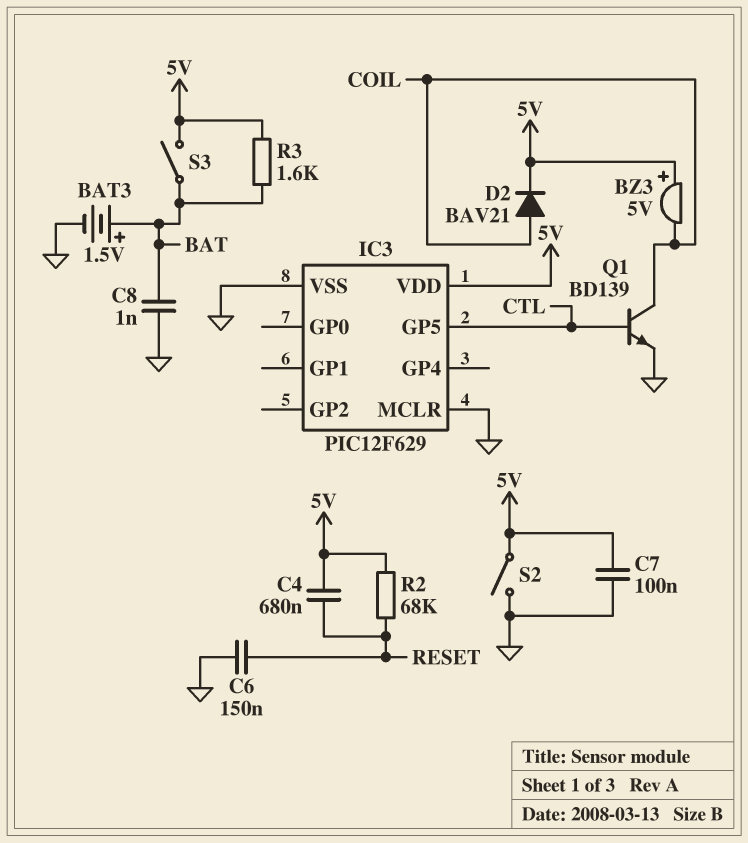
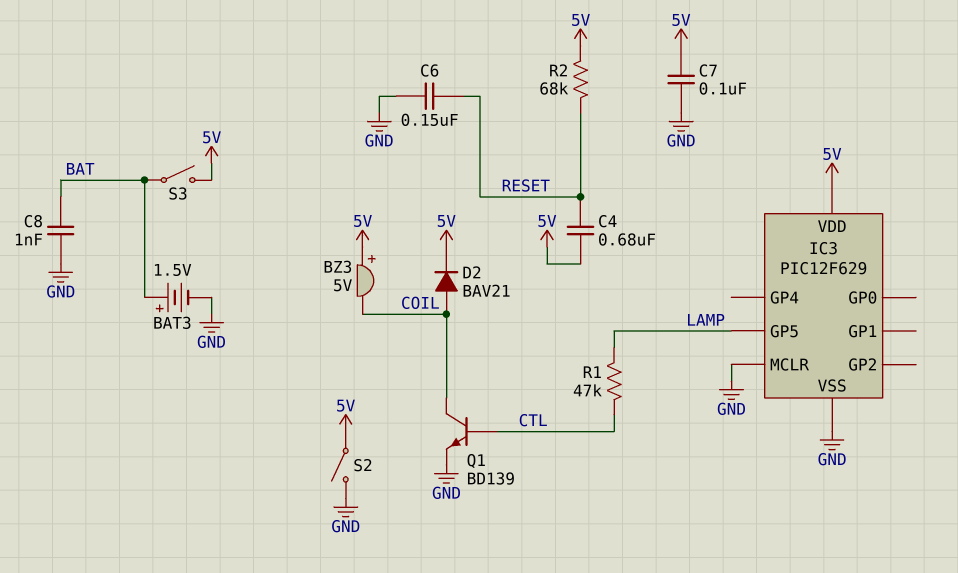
IC3 pin GP5: CTL -> LAMP
R1: none -> 47k (CTL, LAMP)
R3: 1.6k (5V, BAT) -> none

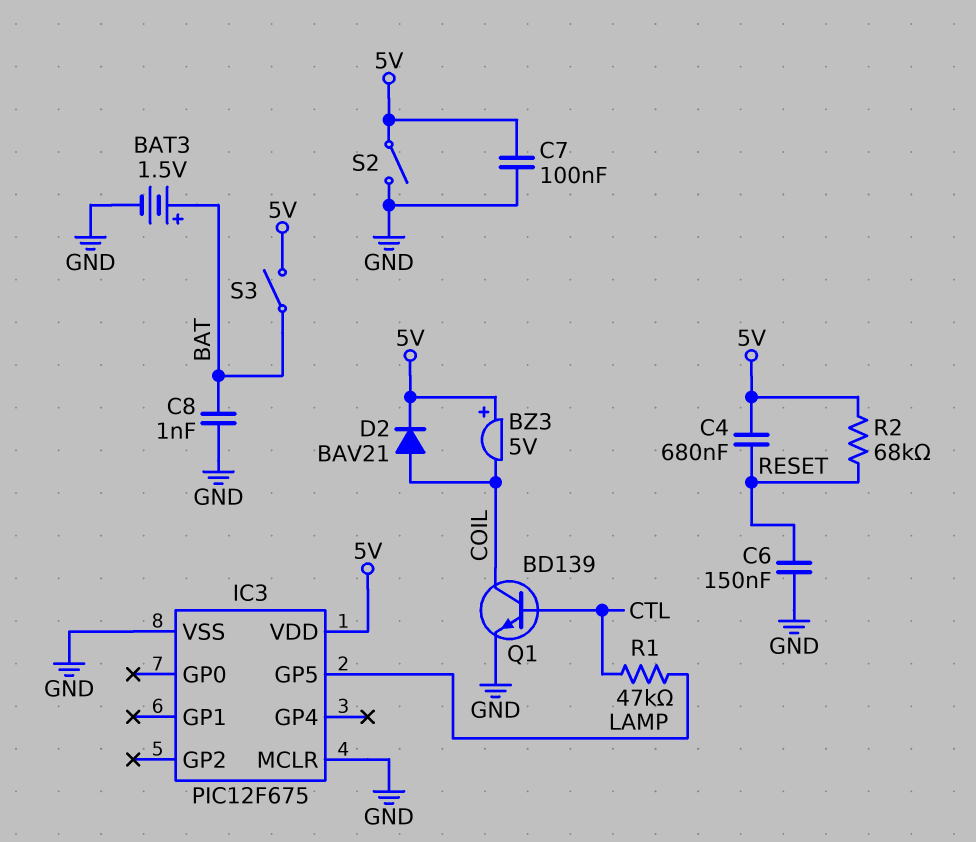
IC3: PIC12F629 -> PIC12F675

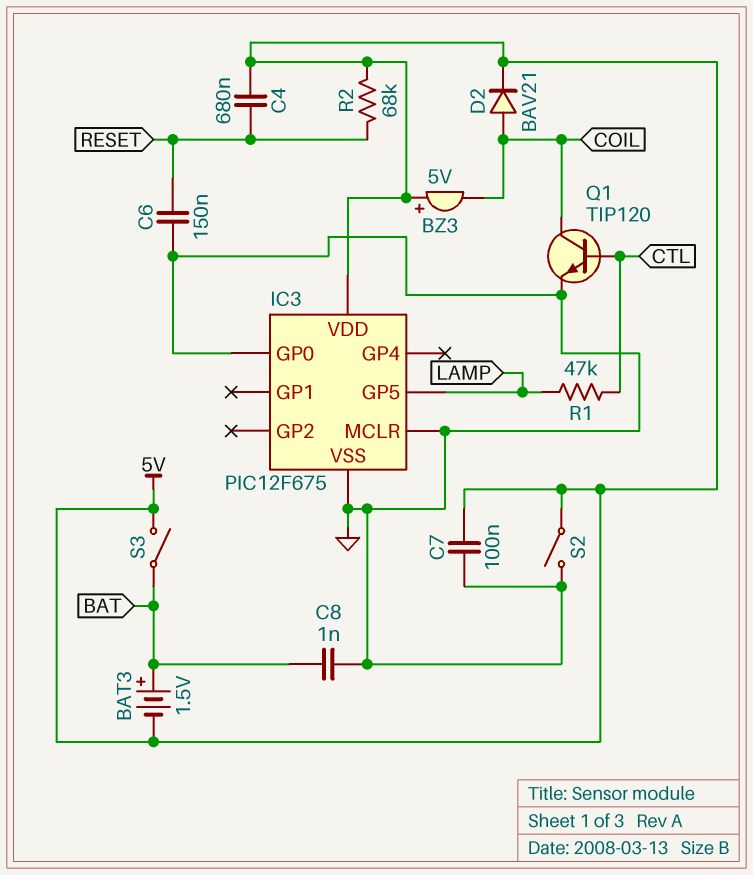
BAT3: 1.5V (plus BAT, minus GND) -> 1.5V (plus BAT, minus 5V)
IC3 pin GP0: none -> GND
Q1: NPN BD139 (B CTL, C COIL, E GND) -> NPN TIP120 (B CTL, C COIL, E GND)

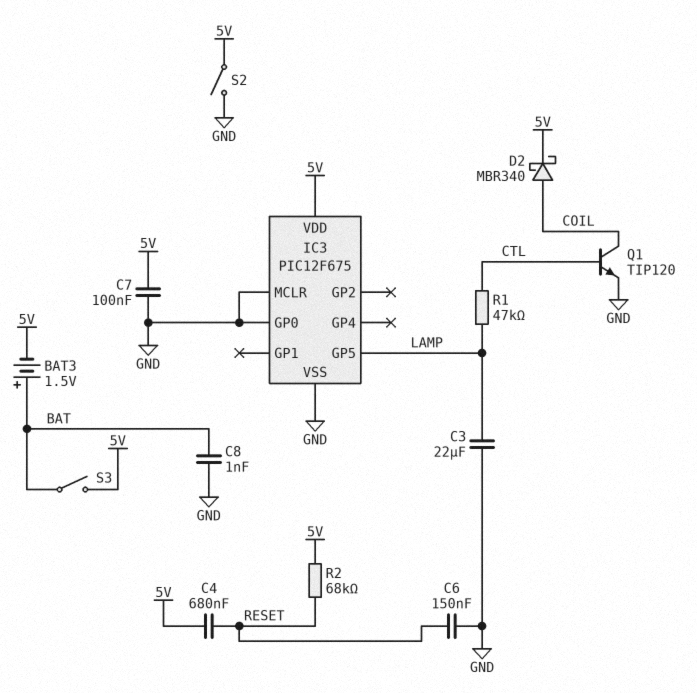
BZ3: buzzer 5V (plus 5V, minus COIL) -> none
C3: none -> 22uF (GND, LAMP)
D2: diode BAV21 (A COIL, K 5V) -> schottky MBR340 (A COIL, K 5V)

